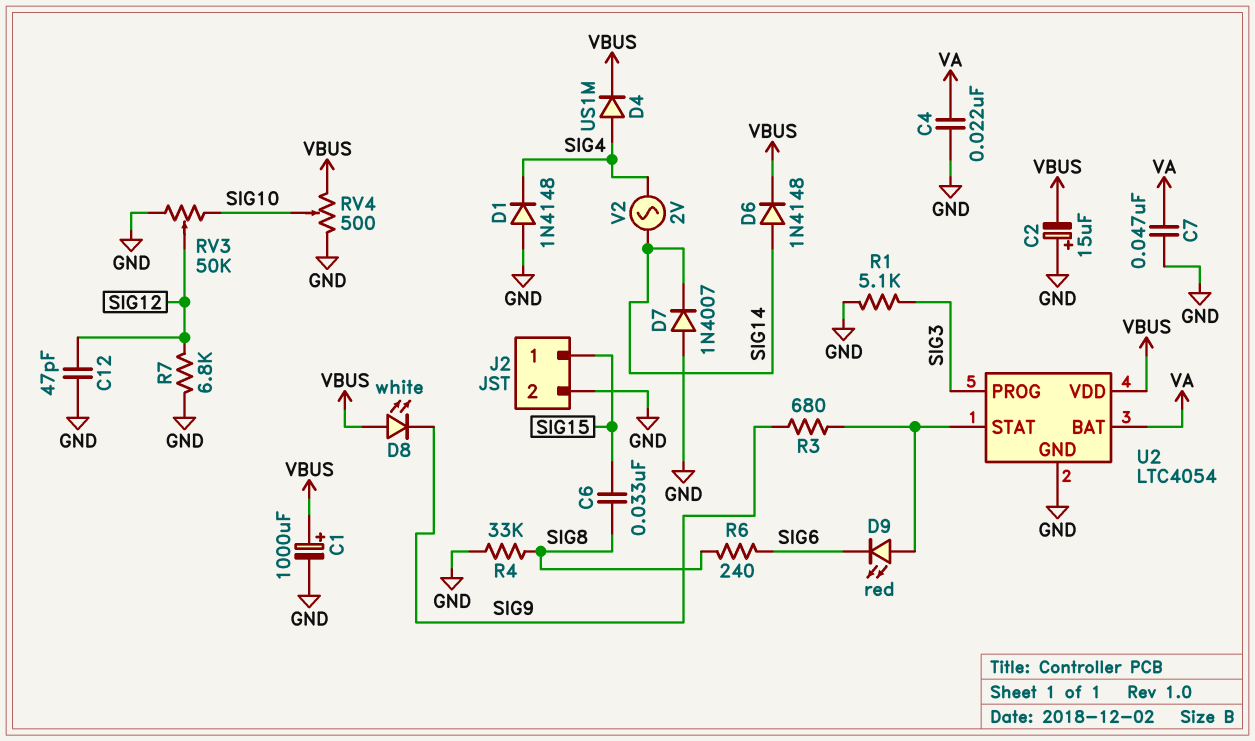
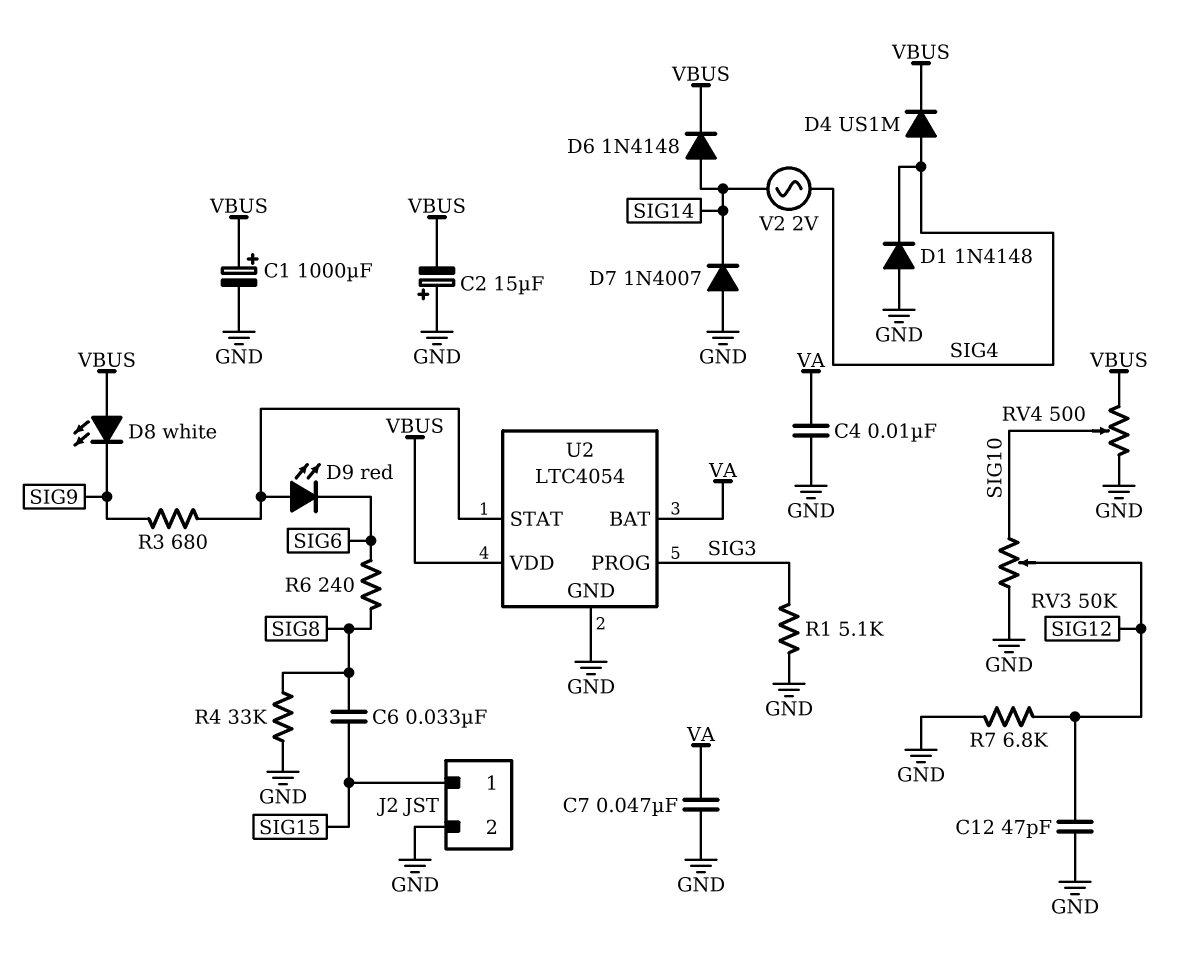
C4: 22nF (GND, VA) -> 10nF (GND, VA)

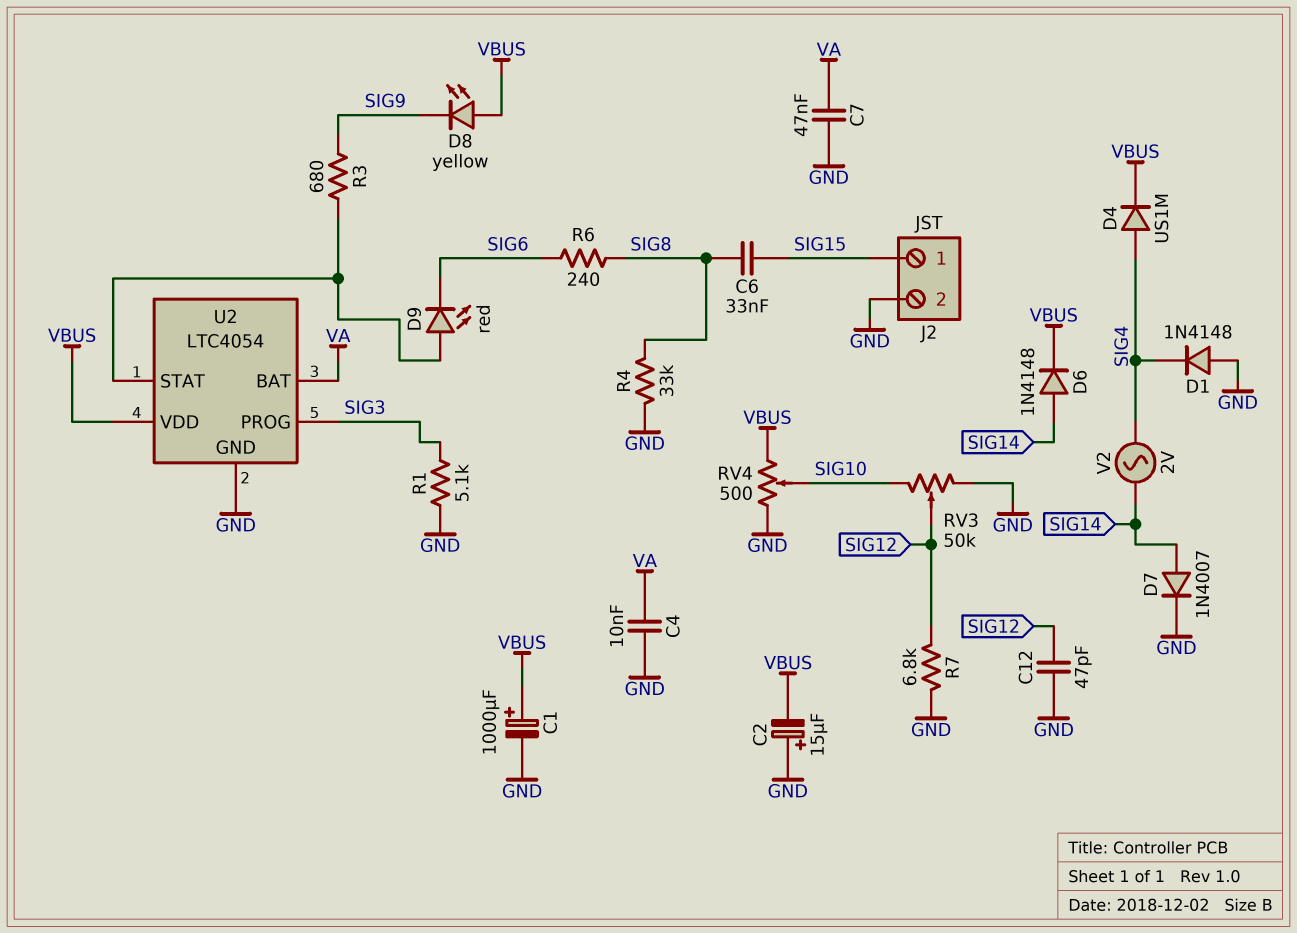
D7: diode 1N4007 (A GND, K SIG14) -> diode 1N4007 (A SIG14, K GND)
D8: LED white (A VBUS, K SIG9) -> LED yellow (A VBUS, K SIG9)

